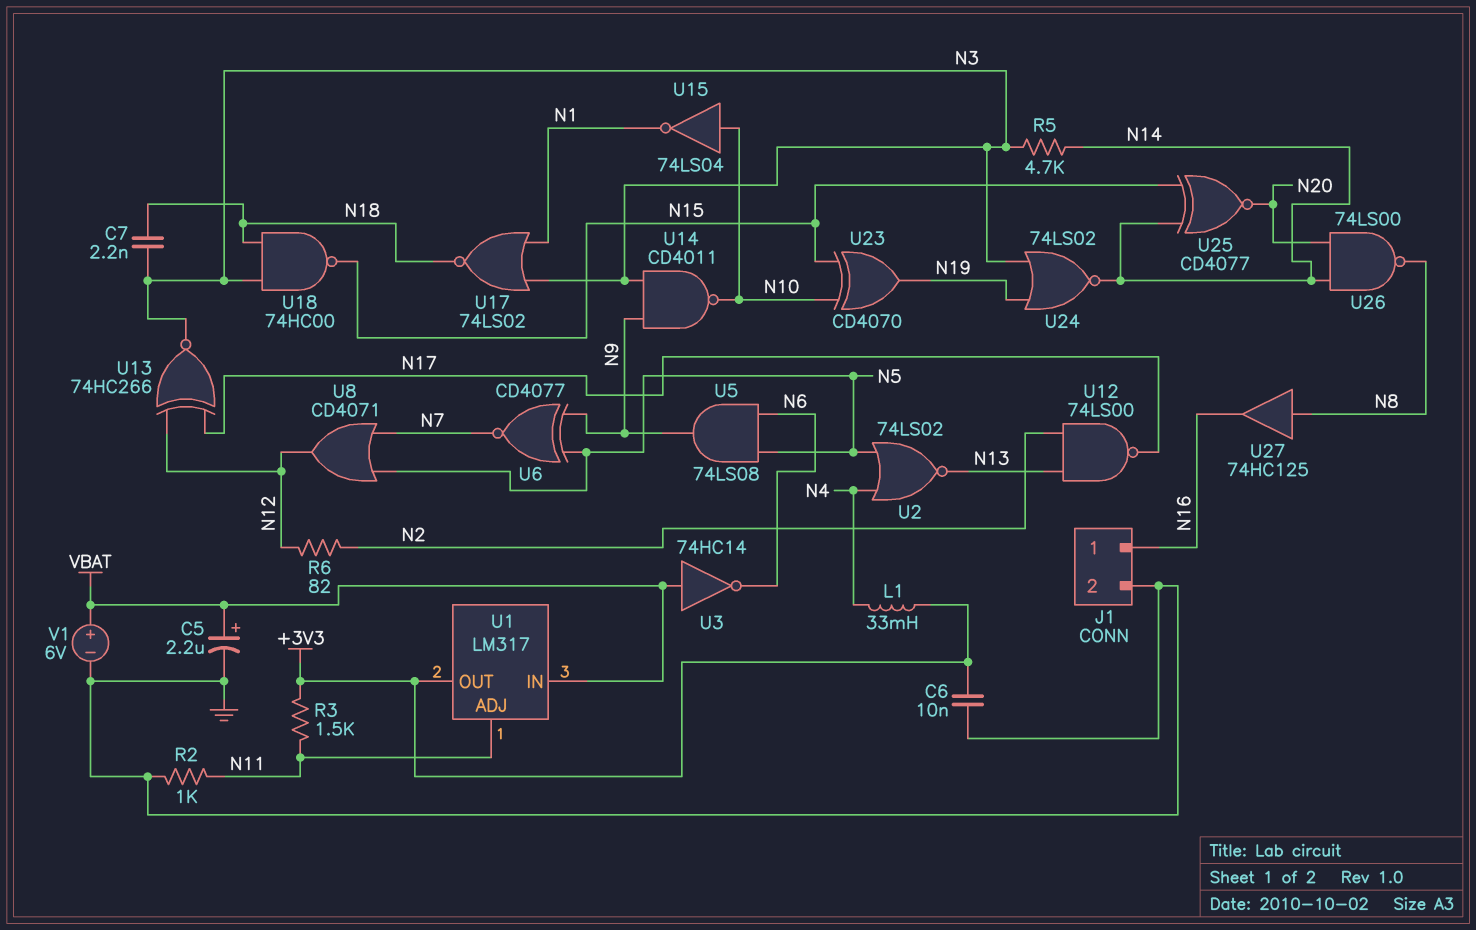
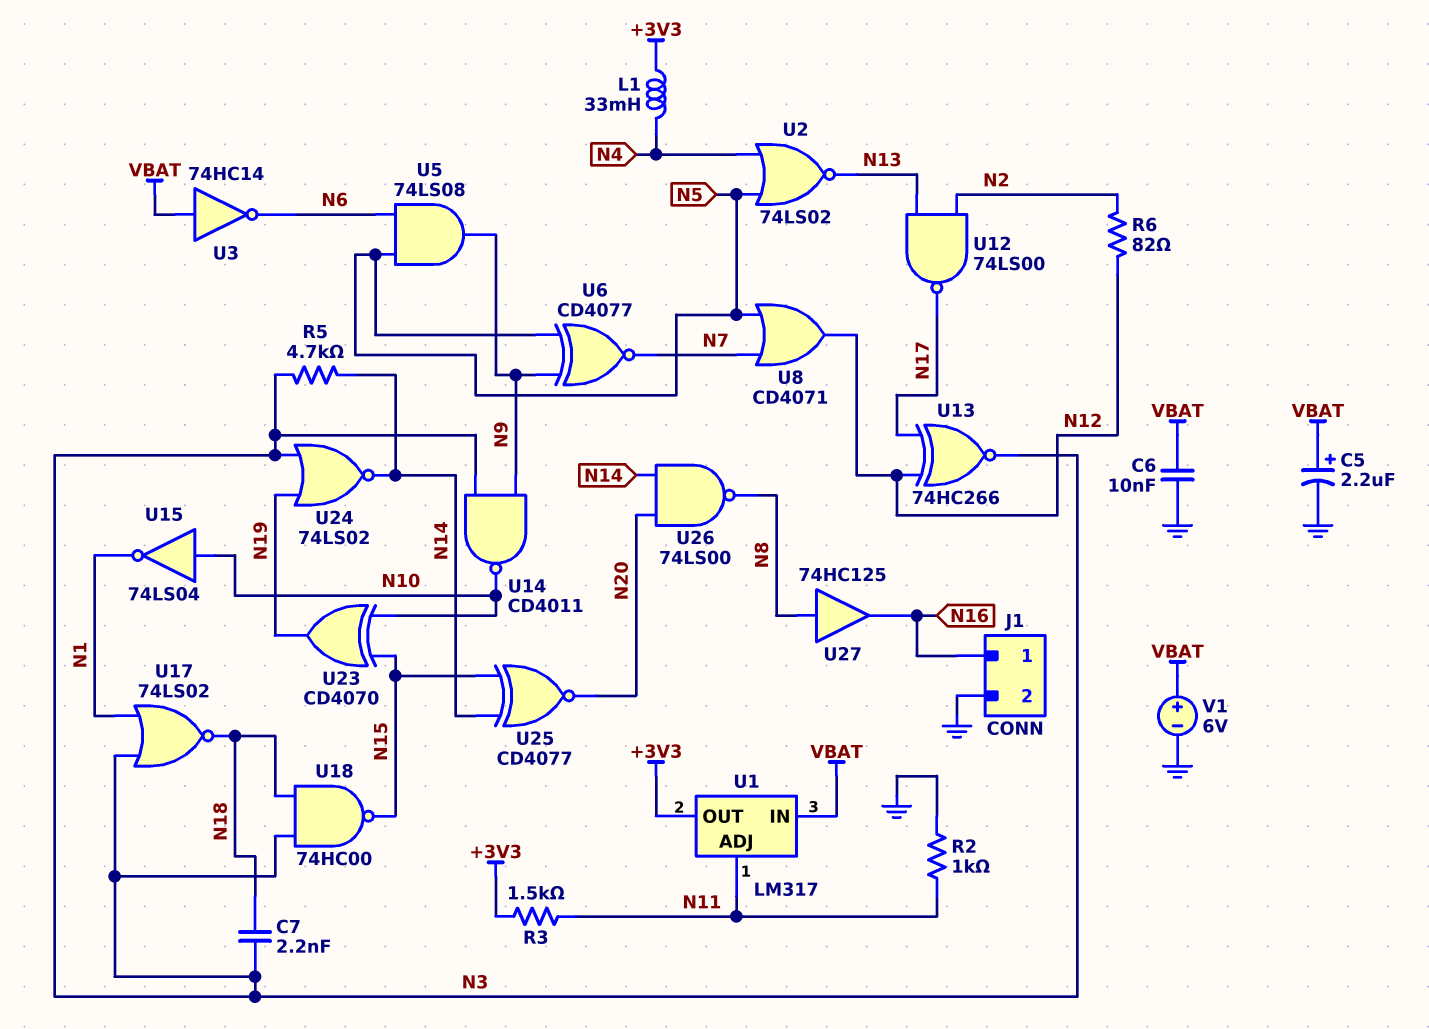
C6: 10nF (+3V3, GND) -> 10nF (GND, VBAT)

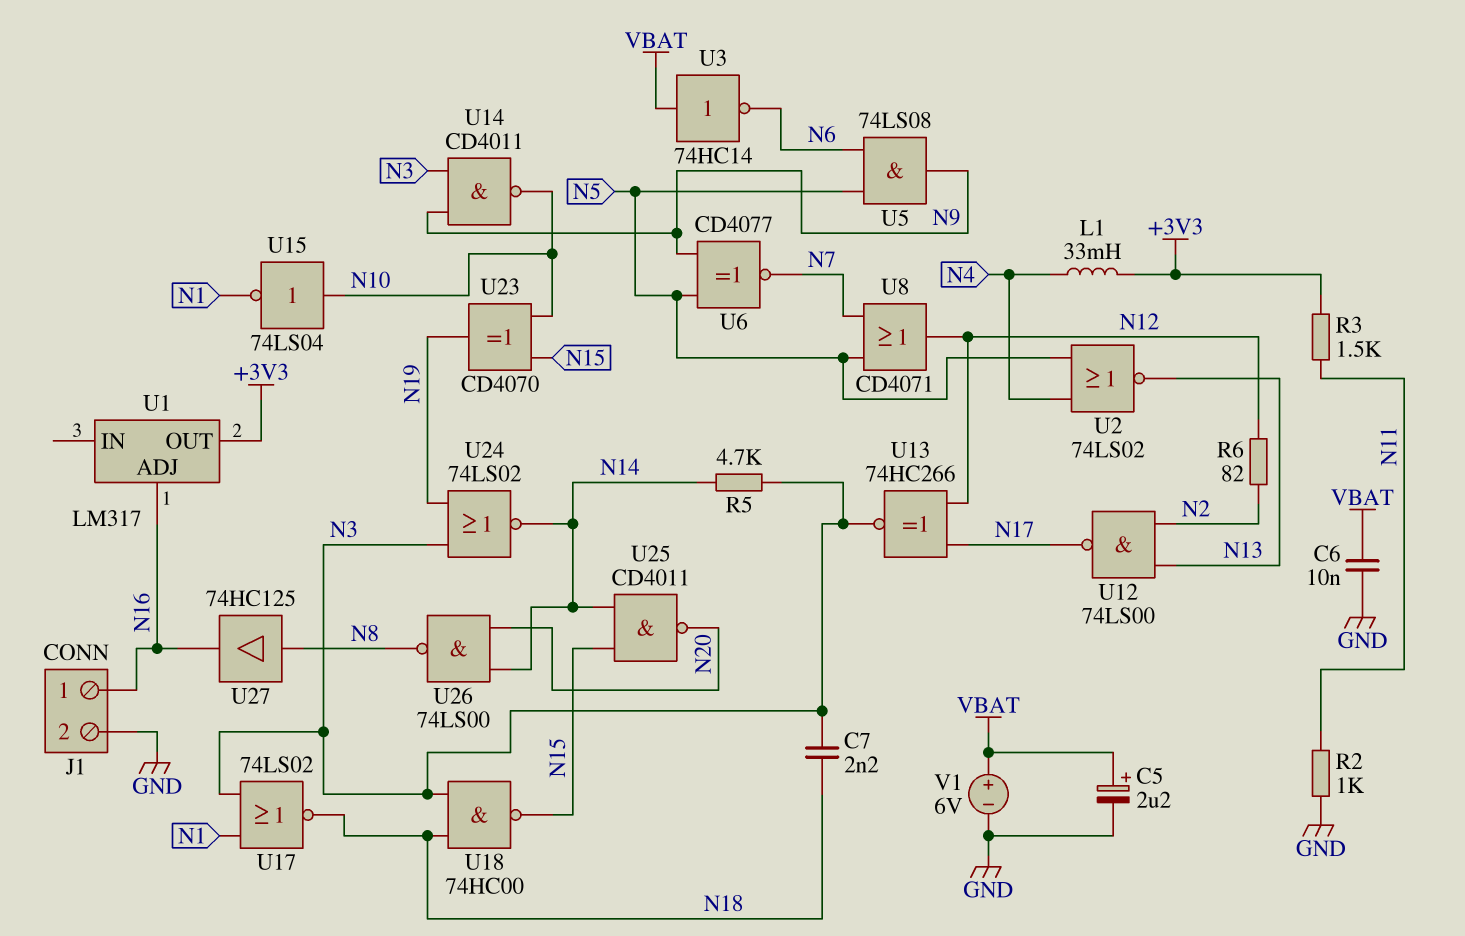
U1 pin ADJ: N11 -> N16
U1 pin IN: VBAT -> none
U25: XNOR CD4077 (in N14, in N15, out N20) -> NAND CD4011 (in N14, in N15, out N20)

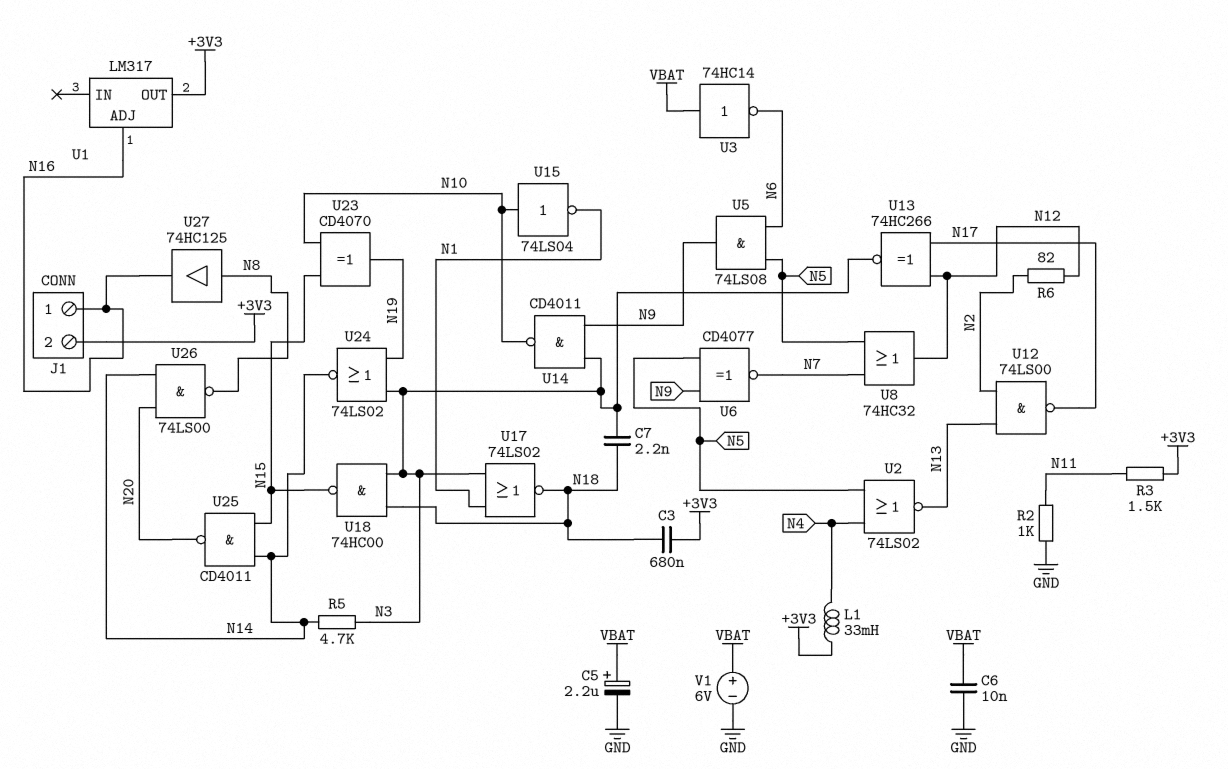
C3: none -> 680nF (+3V3, N18)
J1 pin 2: GND -> +3V3
U8: OR CD4071 (in N5, in N7, out N12) -> OR 74HC32 (in N5, in N7, out N12)

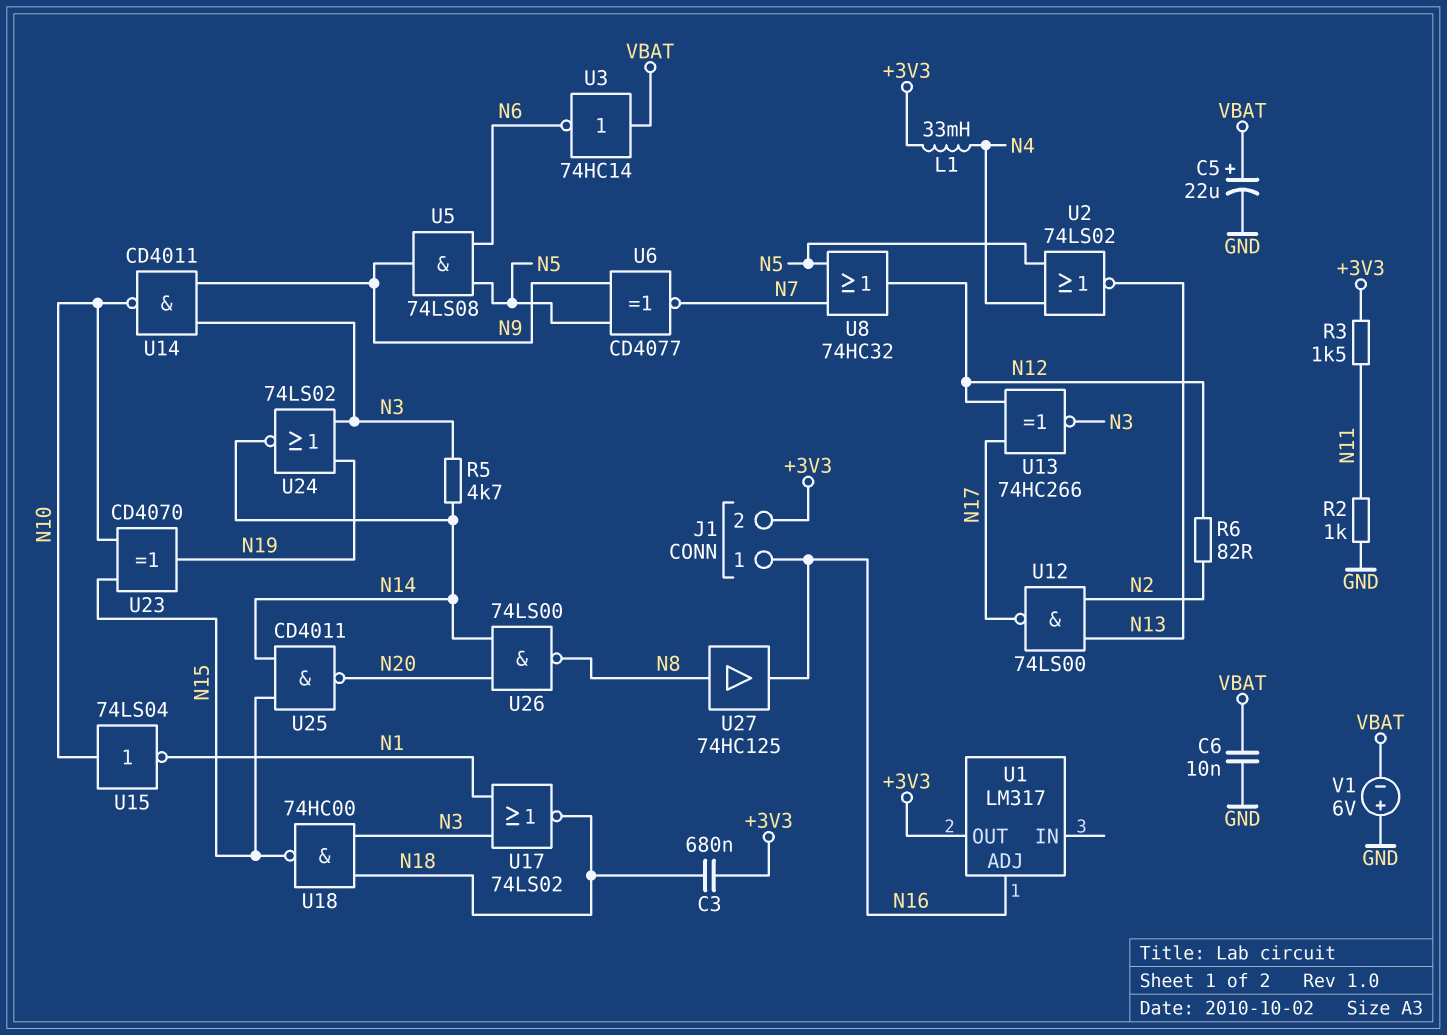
C5: 2.2uF (plus VBAT, minus GND) -> 22uF (plus VBAT, minus GND)
C7: 2.2nF (N3, N18) -> none
V1: 6V (plus VBAT, minus GND) -> 6V (plus GND, minus VBAT)

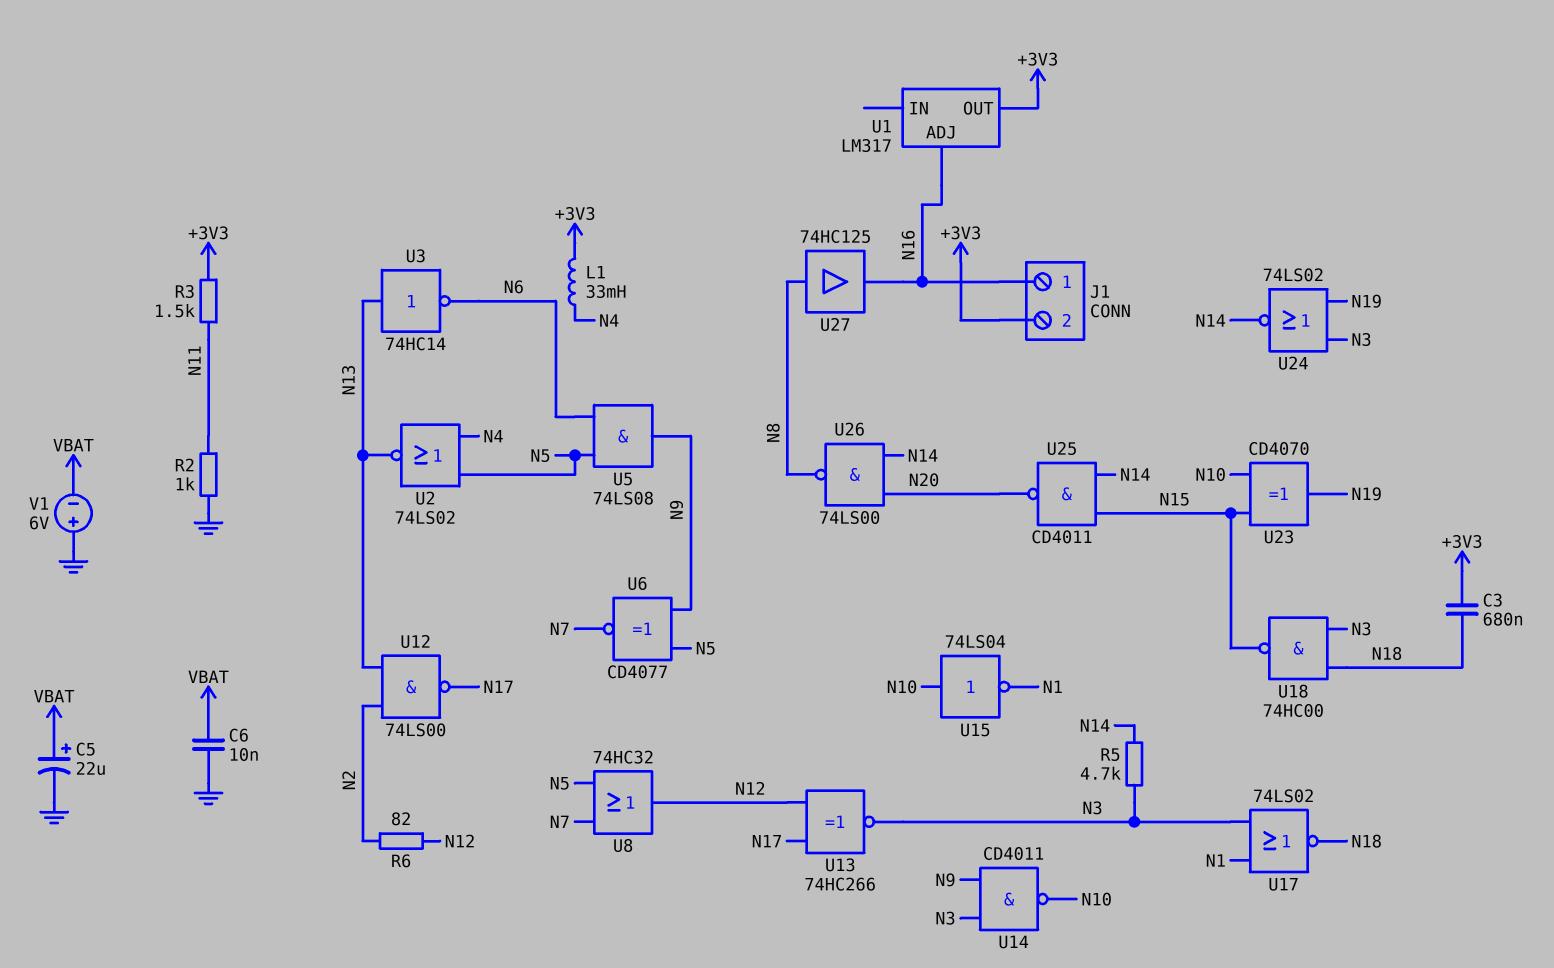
U3: NOT 74HC14 (in VBAT, out N6) -> NOT 74HC14 (in N13, out N6)

